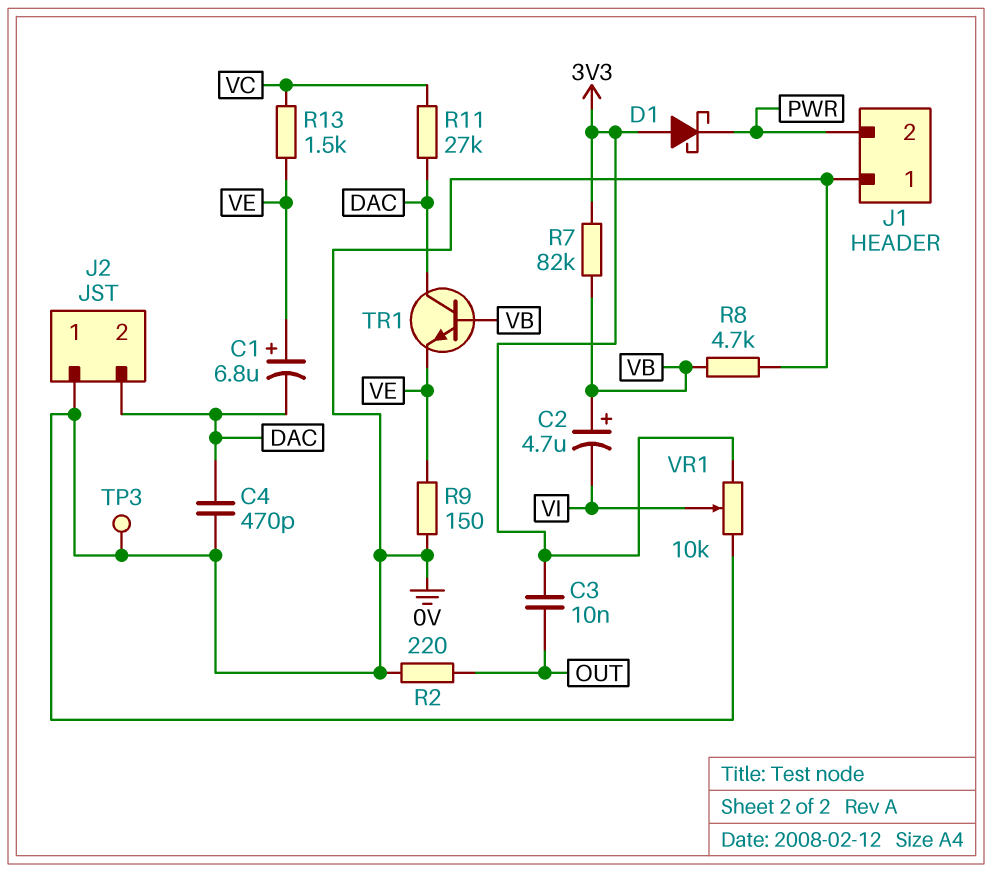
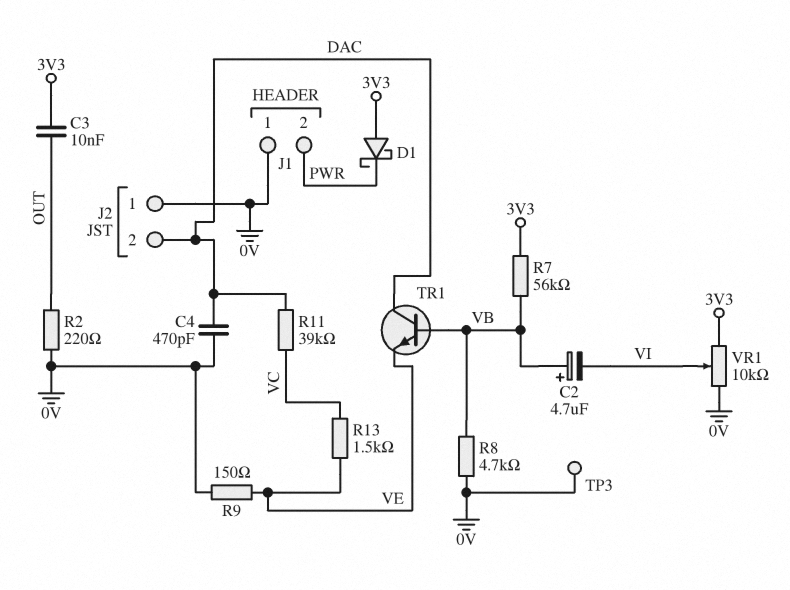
C1: 6.8uF (plus VE, minus DAC) -> none
R7: 82k (3V3, VB) -> 56k (3V3, VB)
R11: 27k (DAC, VC) -> 39k (DAC, VC)

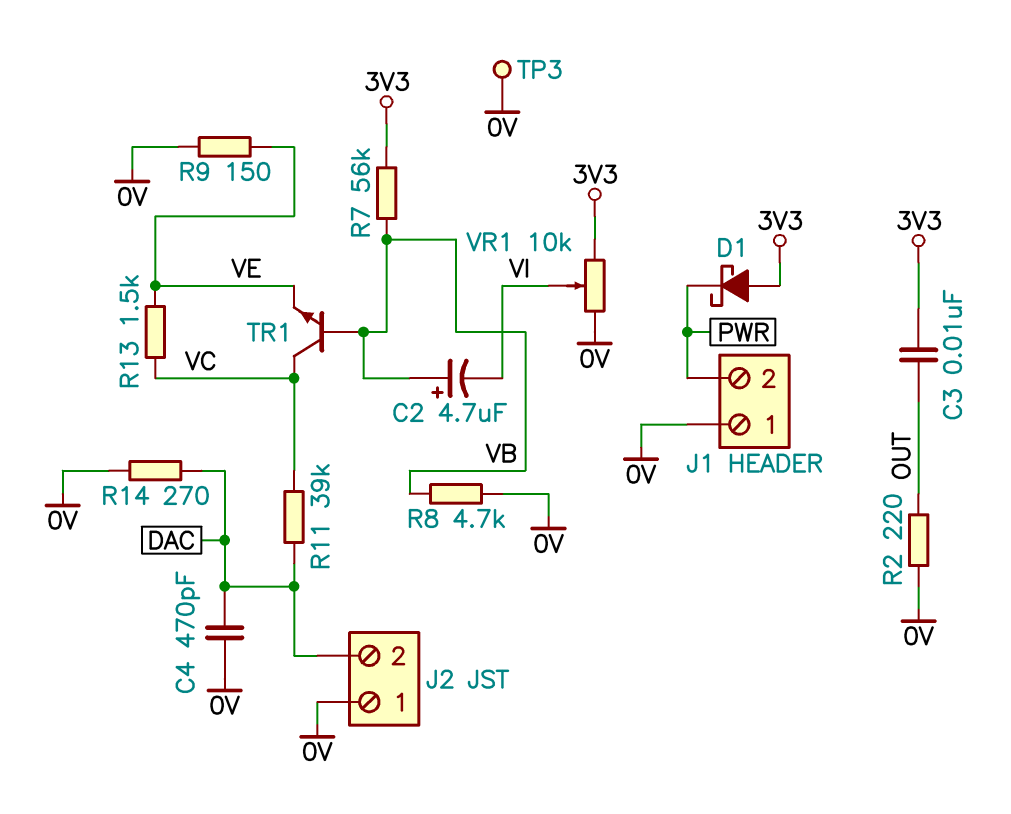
R14: none -> 270 (0V, DAC)
TR1: NPN (B VB, C DAC, E VE) -> NPN (B VB, C VC, E VE)

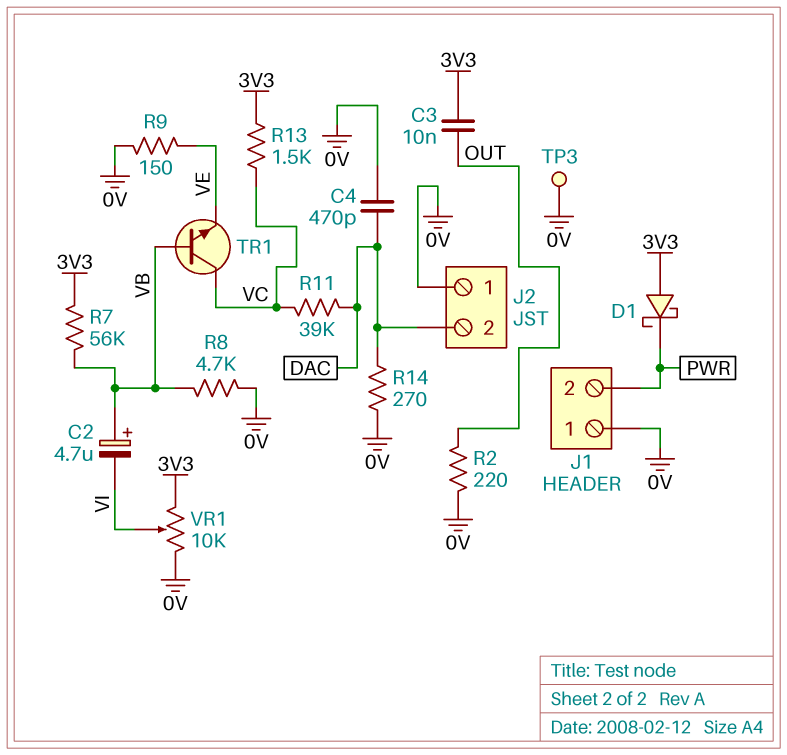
R13: 1.5k (VC, VE) -> 1.5k (3V3, VC)

